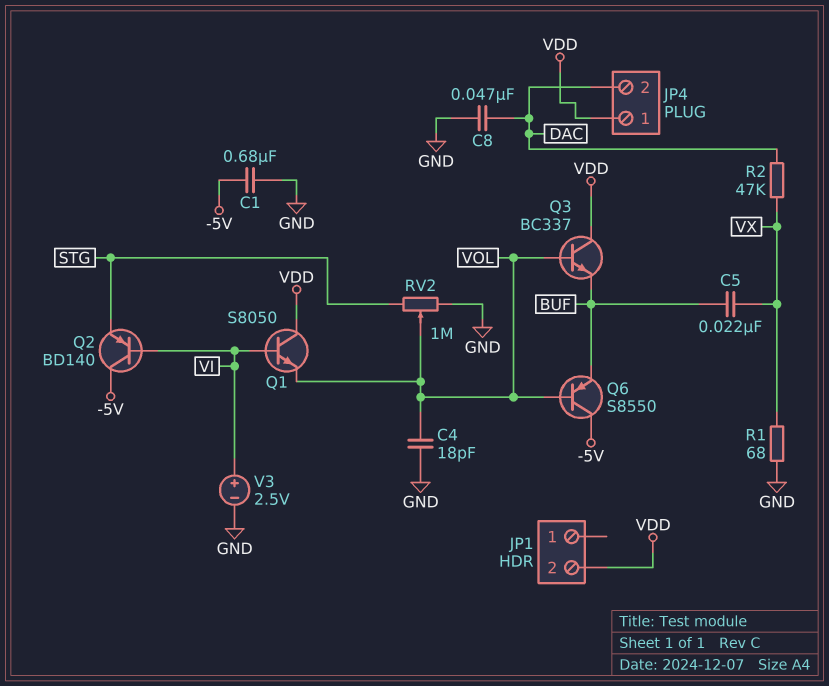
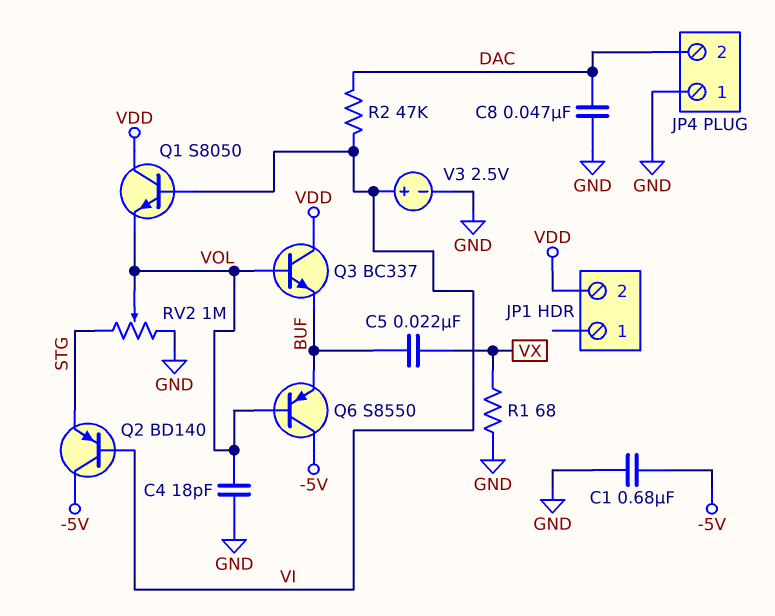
JP4 pin 1: VDD -> GND
R2: 47k (DAC, VX) -> 47k (DAC, VI)

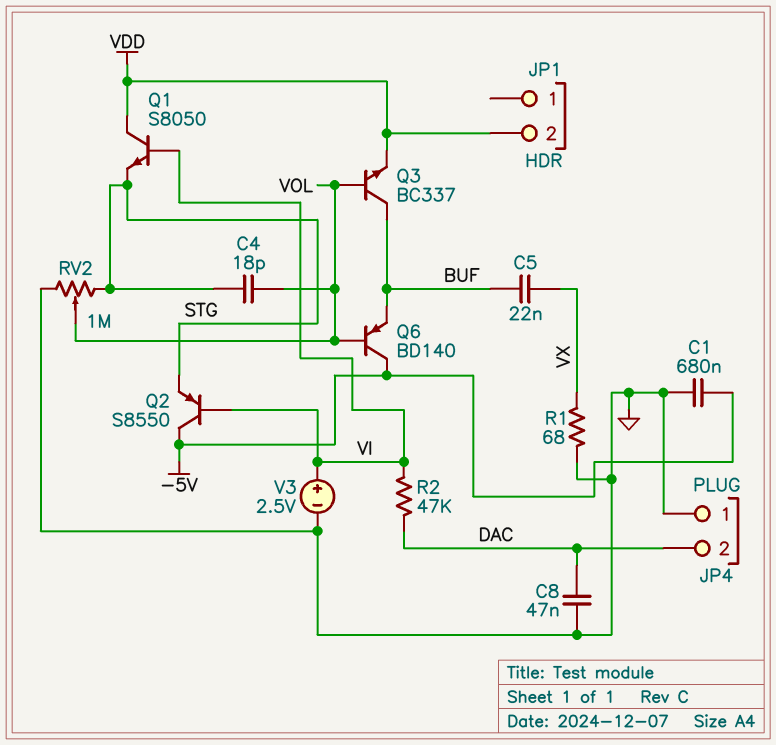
C4: 18pF (GND, VOL) -> 18pF (STG, VOL)
Q1: NPN S8050 (B VI, C VDD, E VOL) -> NPN S8050 (B VI, C VDD, E STG)
Q2: PNP BD140 (B VI, C -5V, E STG) -> PNP S8550 (B VI, C -5V, E STG)
Q3: NPN BC337 (B VOL, C VDD, E BUF) -> NPN BC337 (B VOL, C BUF, E VDD)
Q6: PNP S8550 (B VOL, C -5V, E BUF) -> PNP BD140 (B VOL, C -5V, E BUF)

